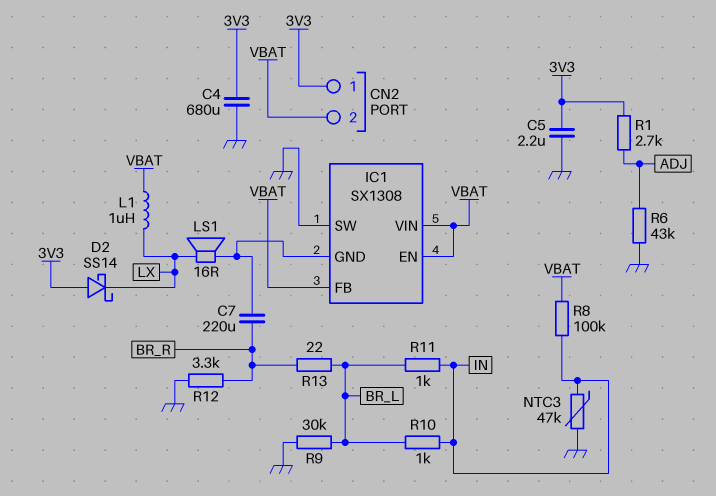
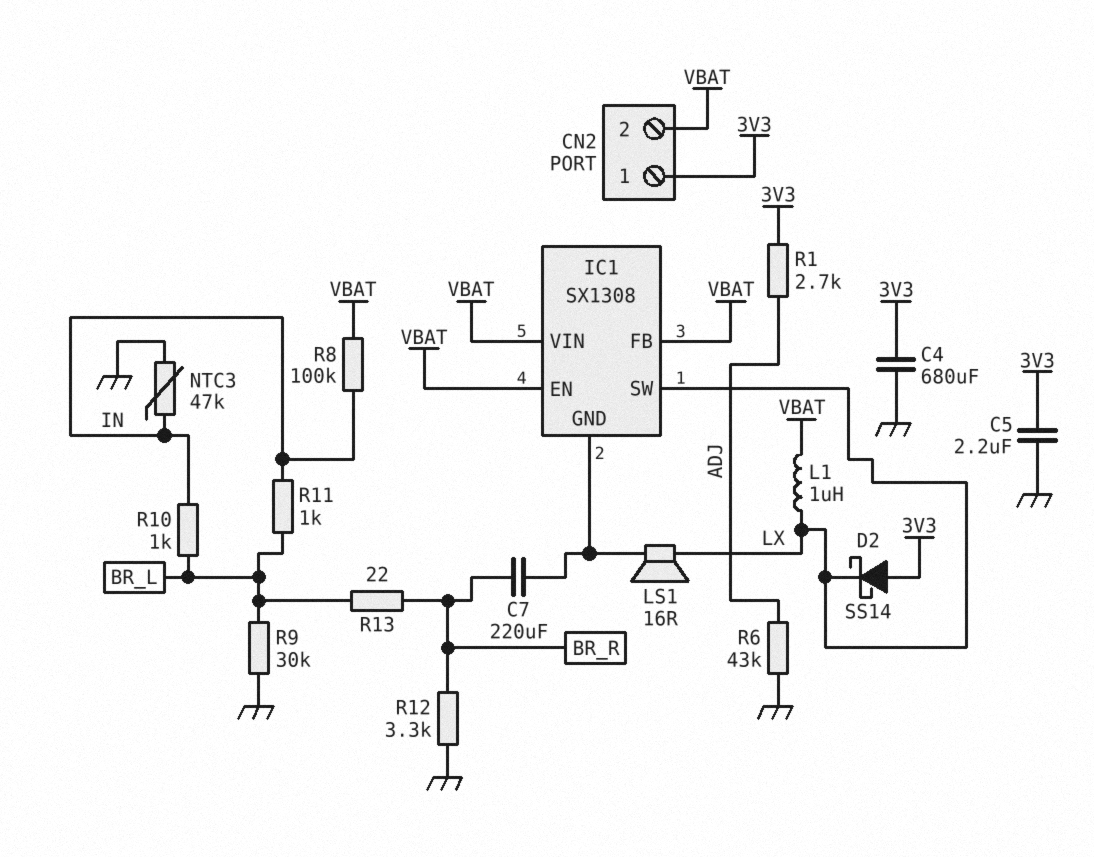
IC1 pin SW: GND -> LX

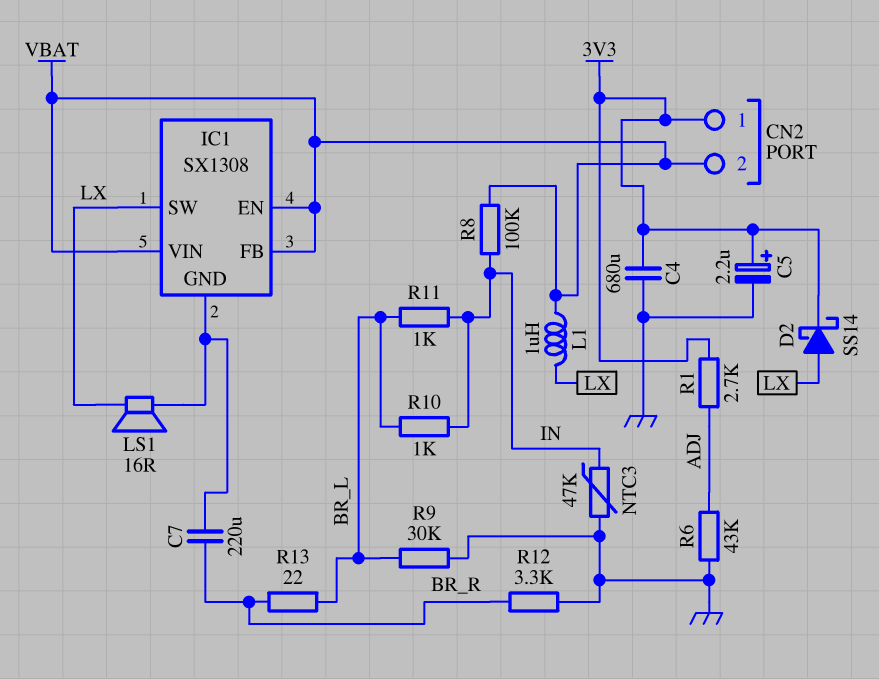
C5: 2.2uF (3V3, GND) -> 2.2uF (plus 3V3, minus GND)
D2: schottky SS14 (A 3V3, K LX) -> schottky SS14 (A LX, K 3V3)

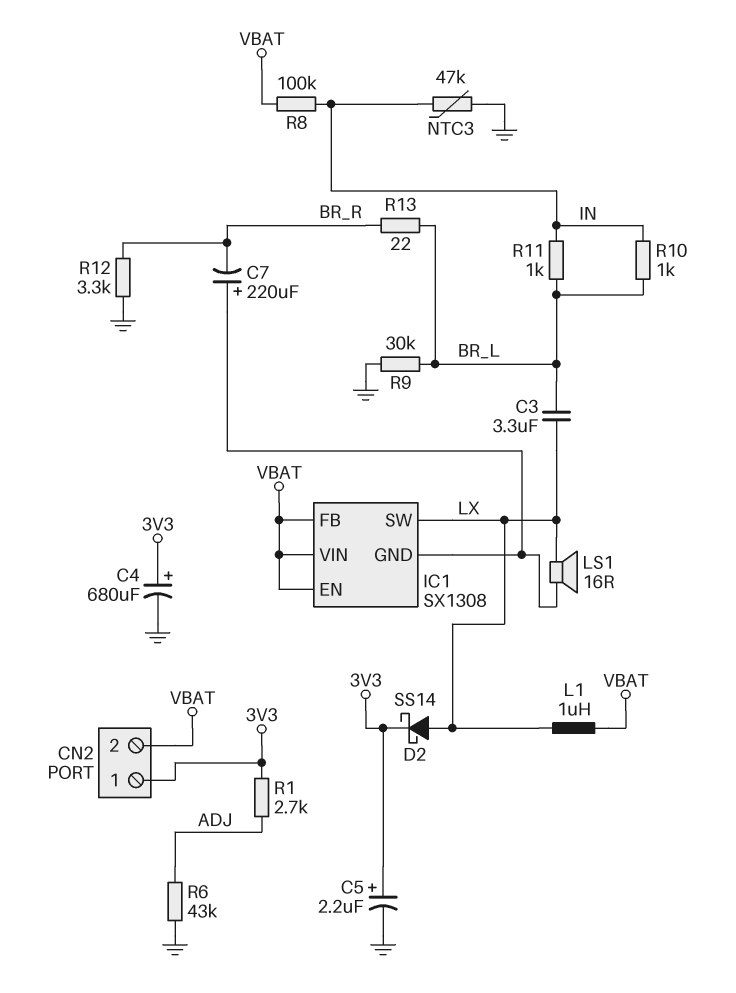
C3: none -> 3.3uF (BR_L, LX)
C4: 680uF (3V3, GND) -> 680uF (plus 3V3, minus GND)
C7: 220uF (BR_R, IC1/GND) -> 220uF (plus IC1/GND, minus BR_R)

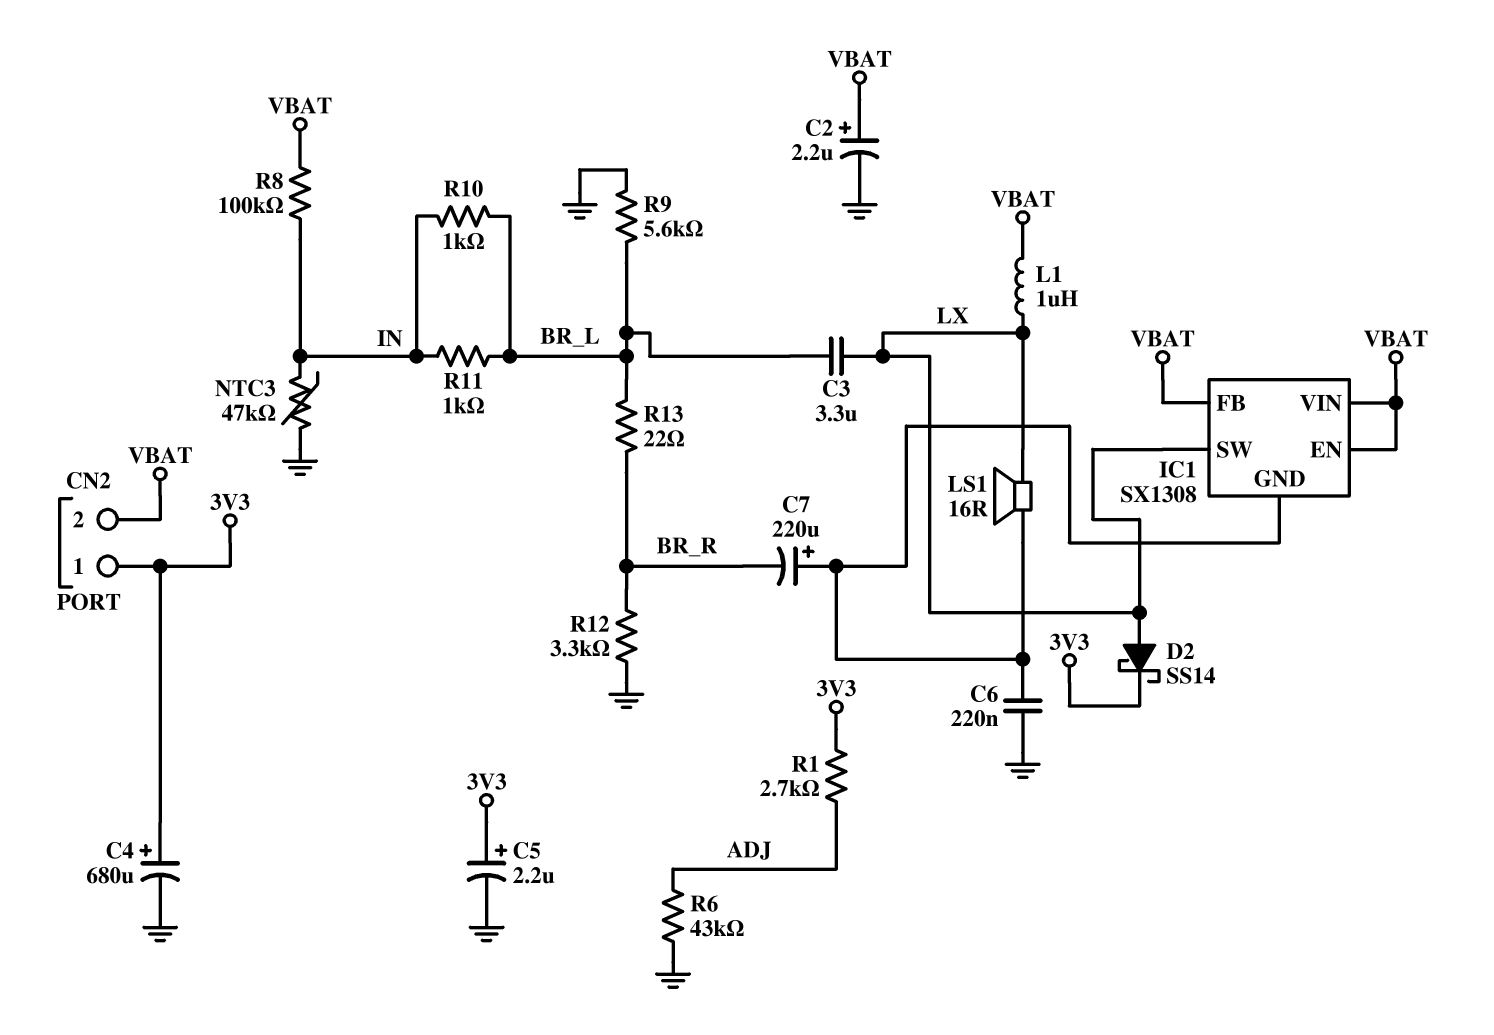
C2: none -> 2.2uF (plus VBAT, minus GND)
C6: none -> 220nF (GND, IC1/GND)
R9: 30k (BR_L, GND) -> 5.6k (BR_L, GND)

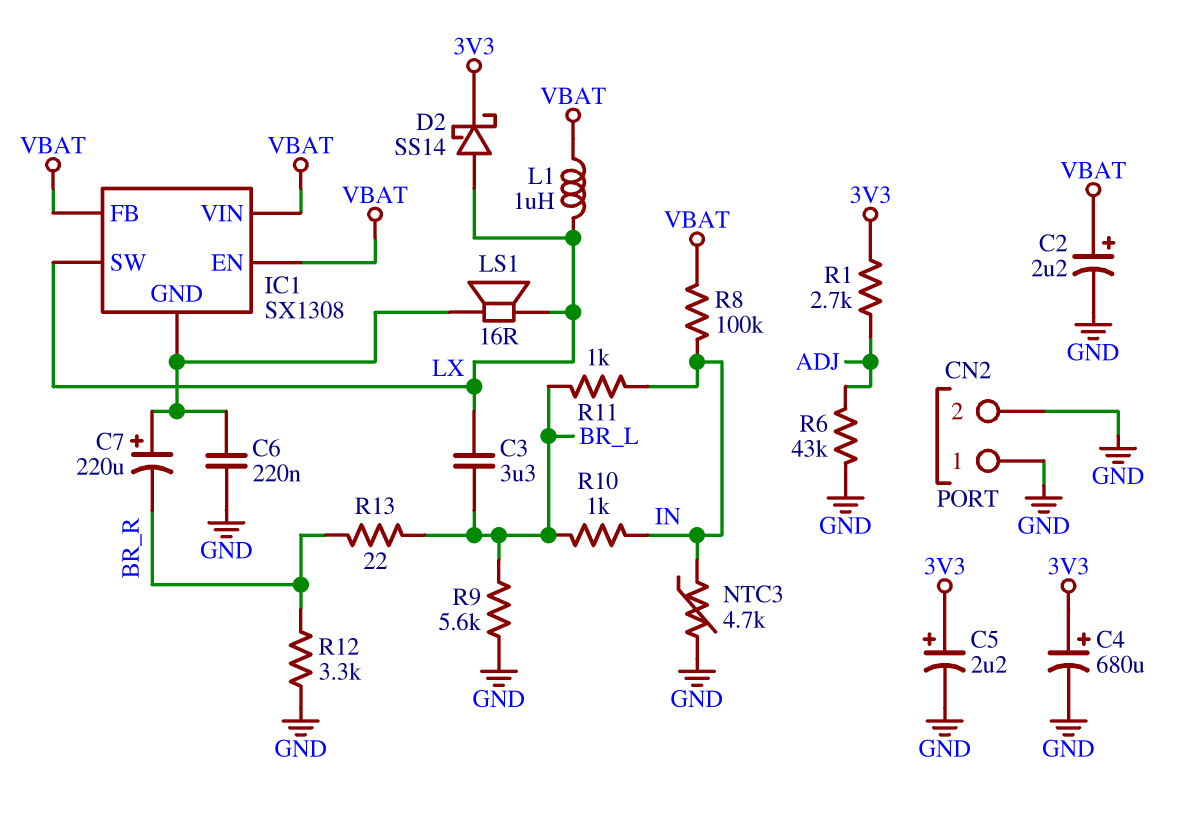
CN2 pin 1: 3V3 -> GND
CN2 pin 2: VBAT -> GND
NTC3: 47k (GND, IN) -> 4.7k (GND, IN)

